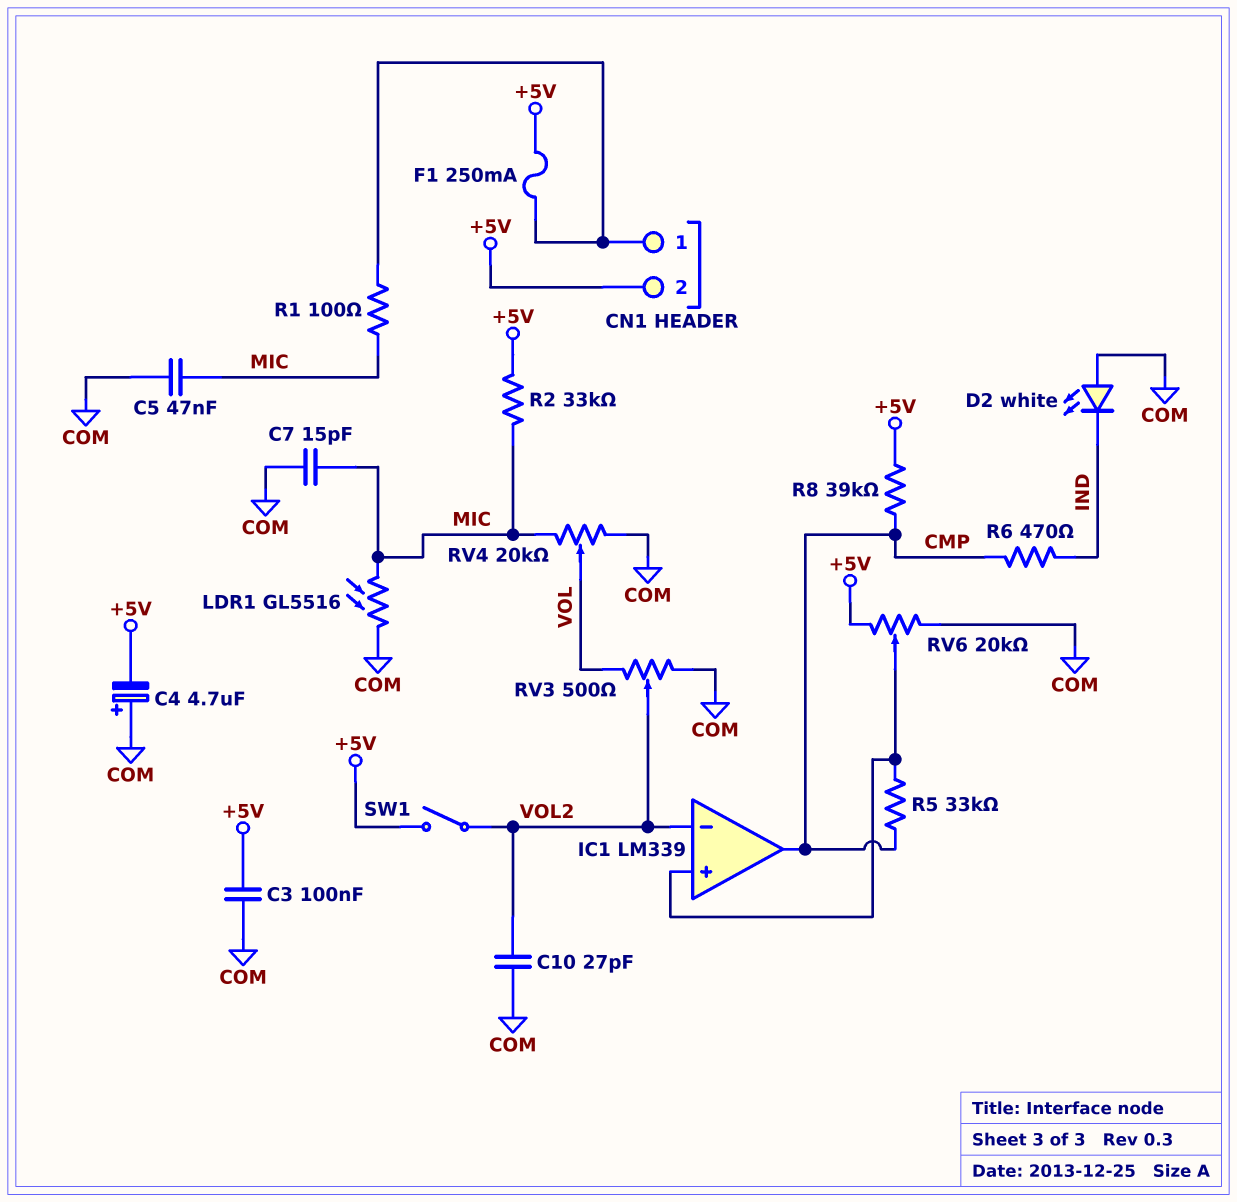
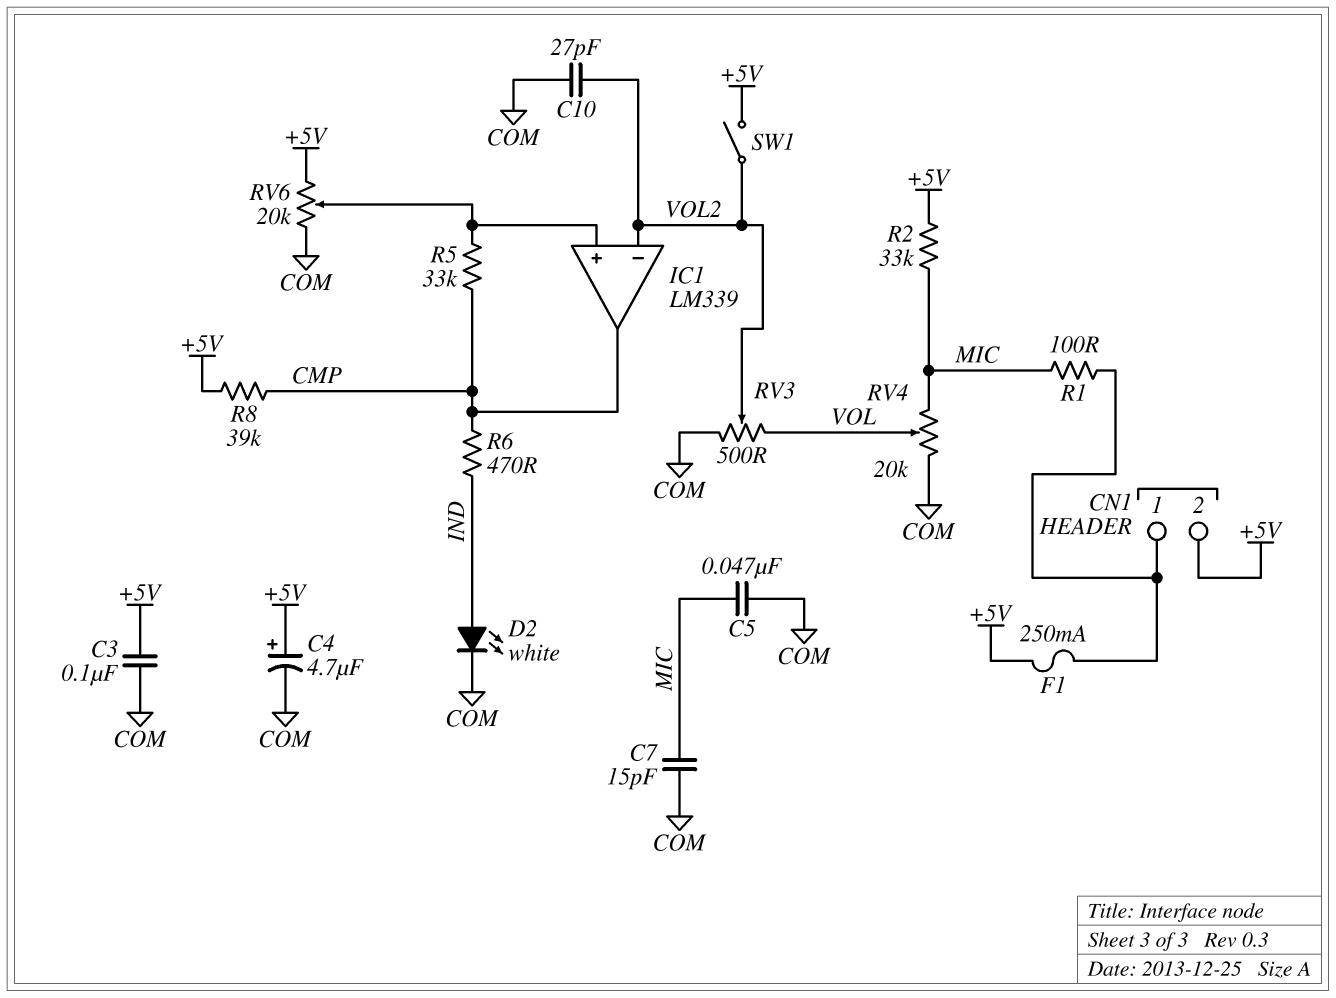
C4: 4.7uF (plus COM, minus +5V) -> 4.7uF (plus +5V, minus COM)
D2: LED white (A COM, K IND) -> LED white (A IND, K COM)
LDR1: GL5516 (COM, MIC) -> none

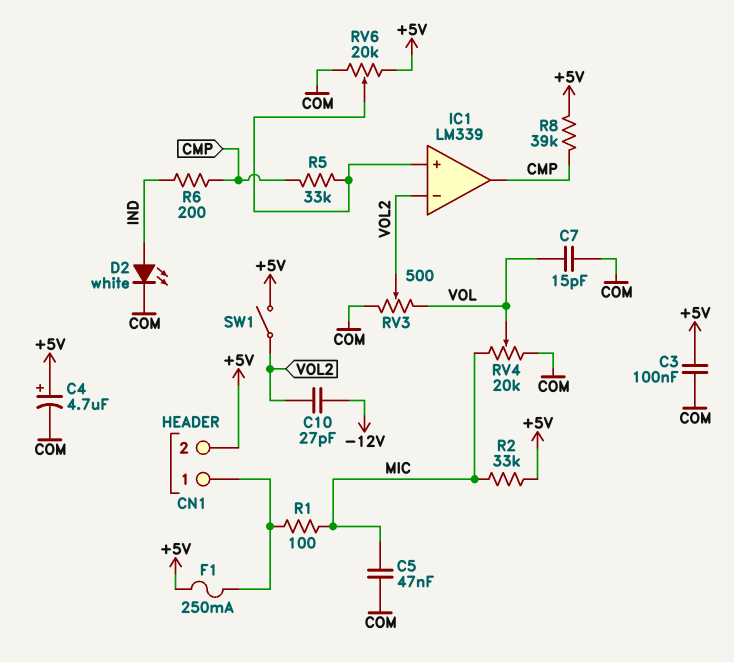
C7: 15pF (COM, MIC) -> 15pF (COM, VOL)
C10: 27pF (COM, VOL2) -> 27pF (-12V, VOL2)
R6: 470 (CMP, IND) -> 200 (CMP, IND)

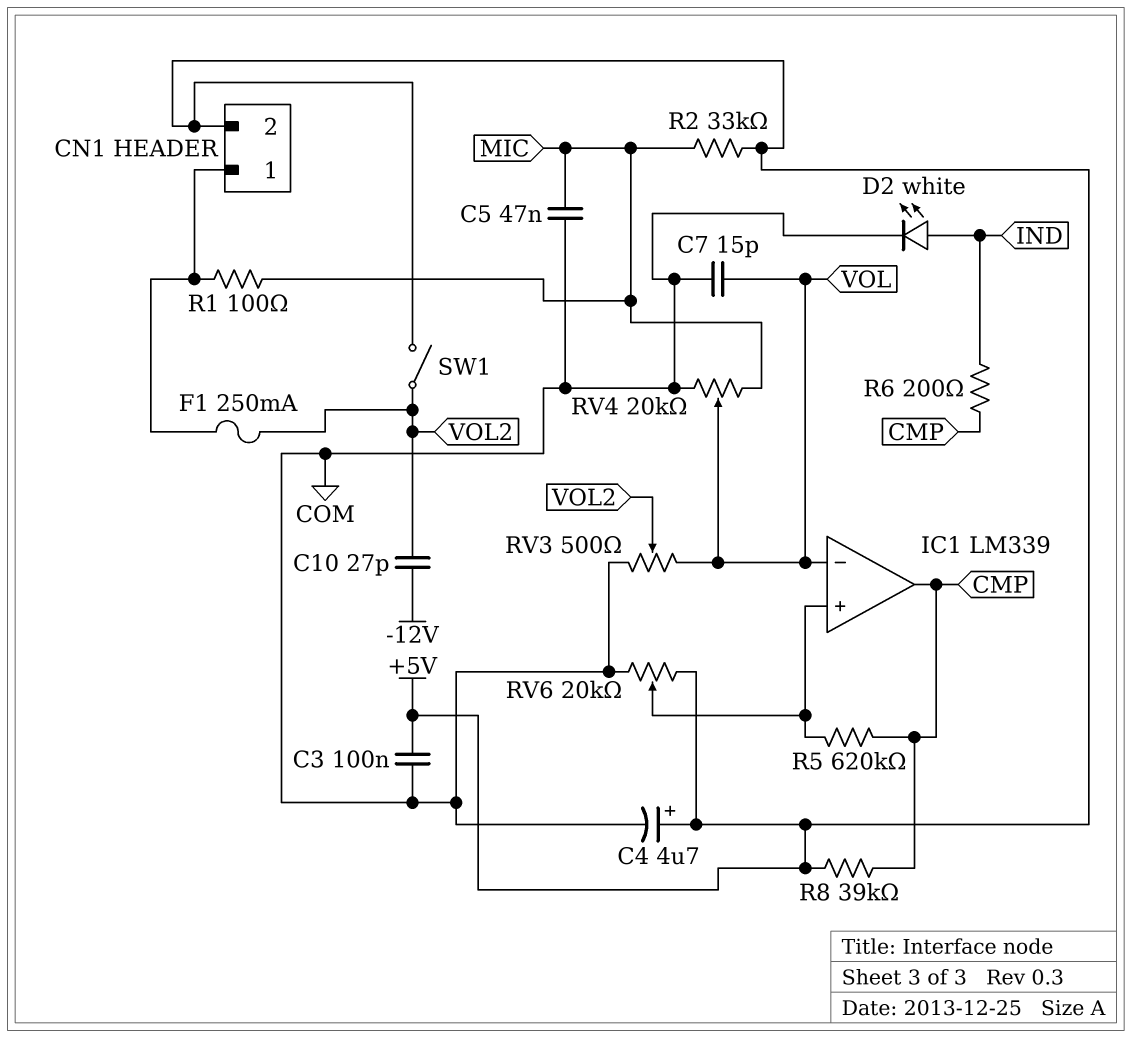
F1: 250mA (+5V, CN1/1) -> 250mA (CN1/1, VOL2)
IC1 pin in-: VOL2 -> VOL
R5: 33k (CMP, IC1/in+) -> 620k (CMP, IC1/in+)

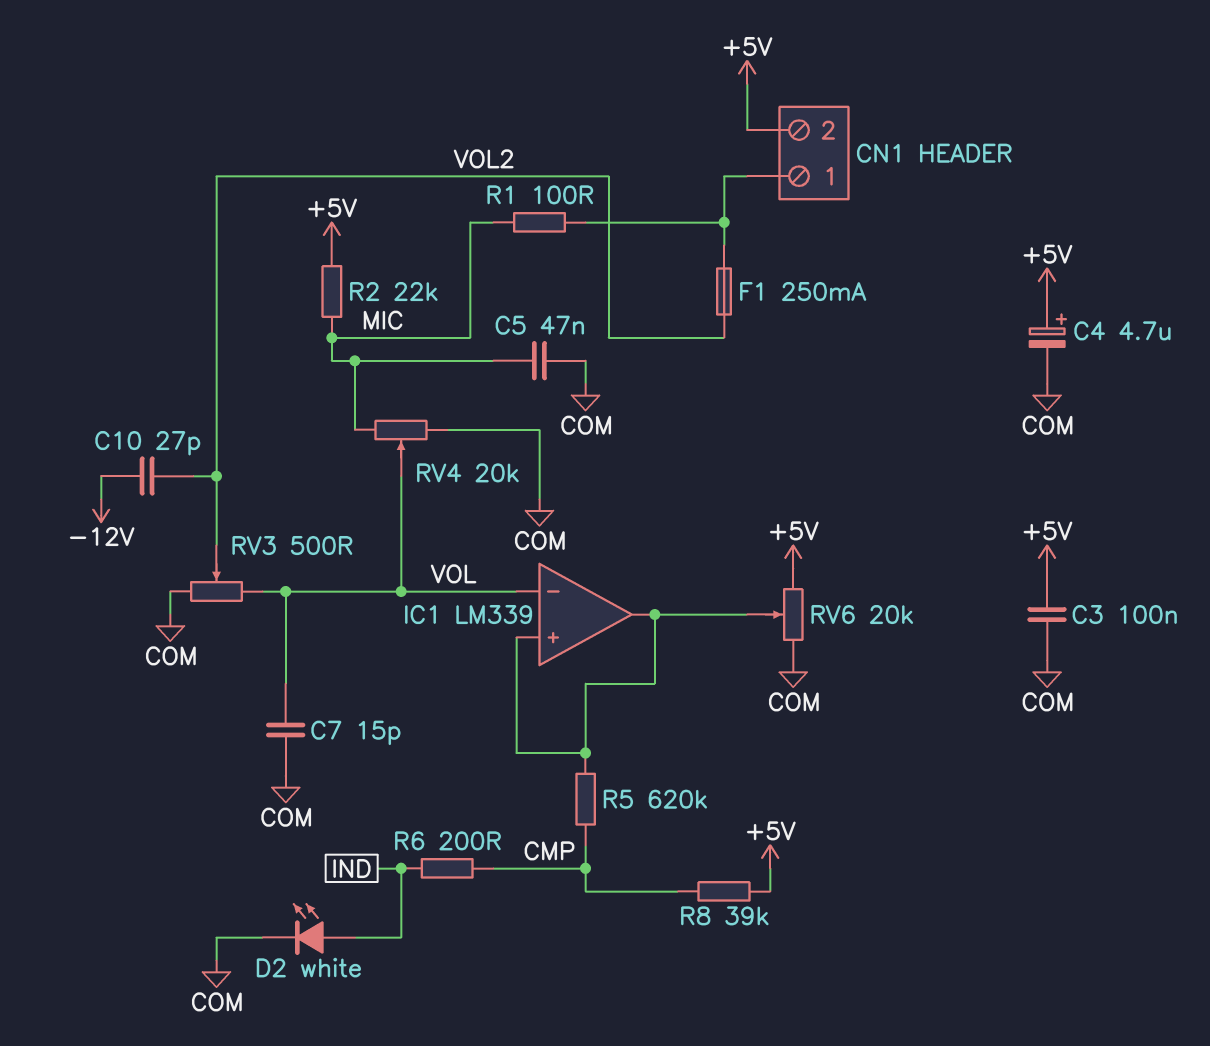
IC1 pin out: CMP -> IC1/in+
R2: 33k (+5V, MIC) -> 22k (+5V, MIC)
SW1: switch (+5V, VOL2) -> none

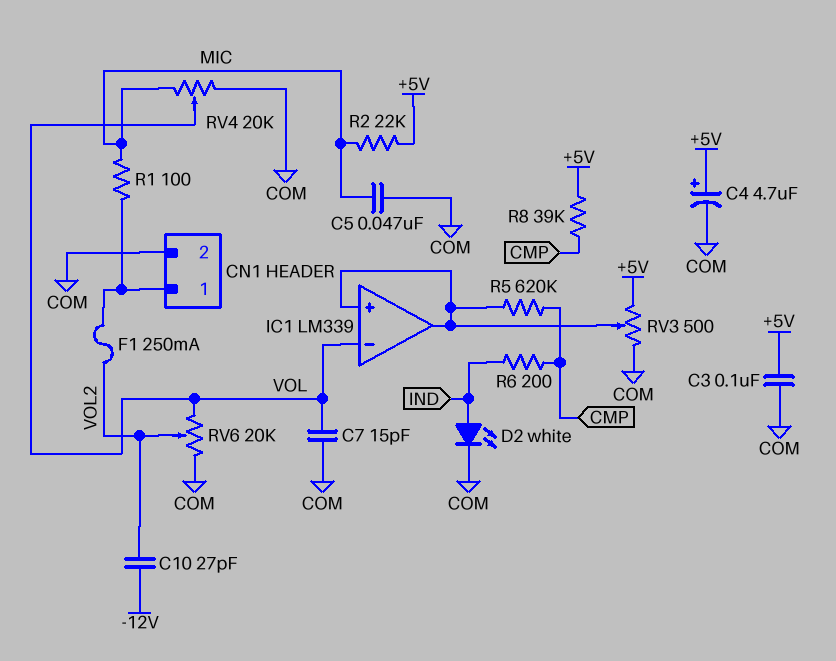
CN1 pin 2: +5V -> COM
RV3: 500 (COM, VOL, wiper VOL2) -> 500 (+5V, COM, wiper IC1/in+)
RV6: 20k (+5V, COM, wiper IC1/in+) -> 20k (COM, VOL, wiper VOL2)

